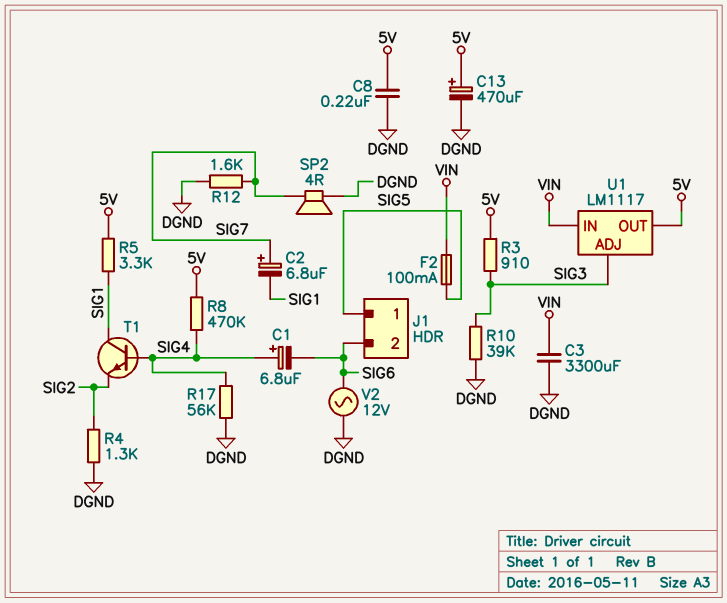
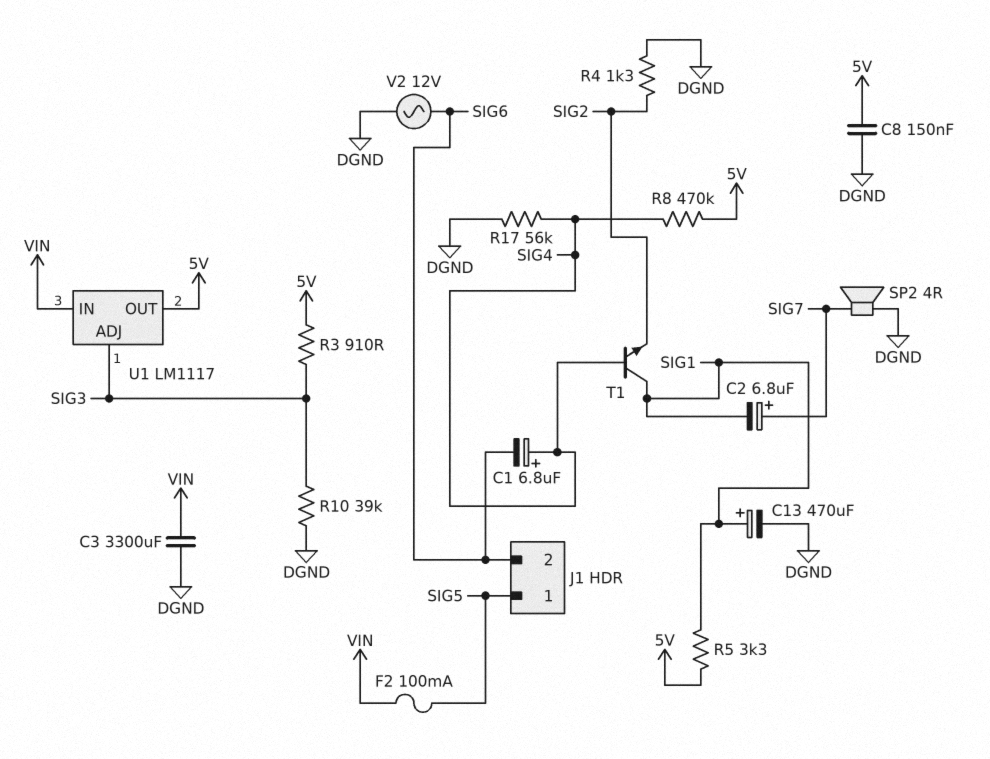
C8: 220nF (5V, DGND) -> 150nF (5V, DGND)
C13: 470uF (plus 5V, minus DGND) -> 470uF (plus SIG1, minus DGND)
R12: 1.6k (DGND, SIG7) -> none

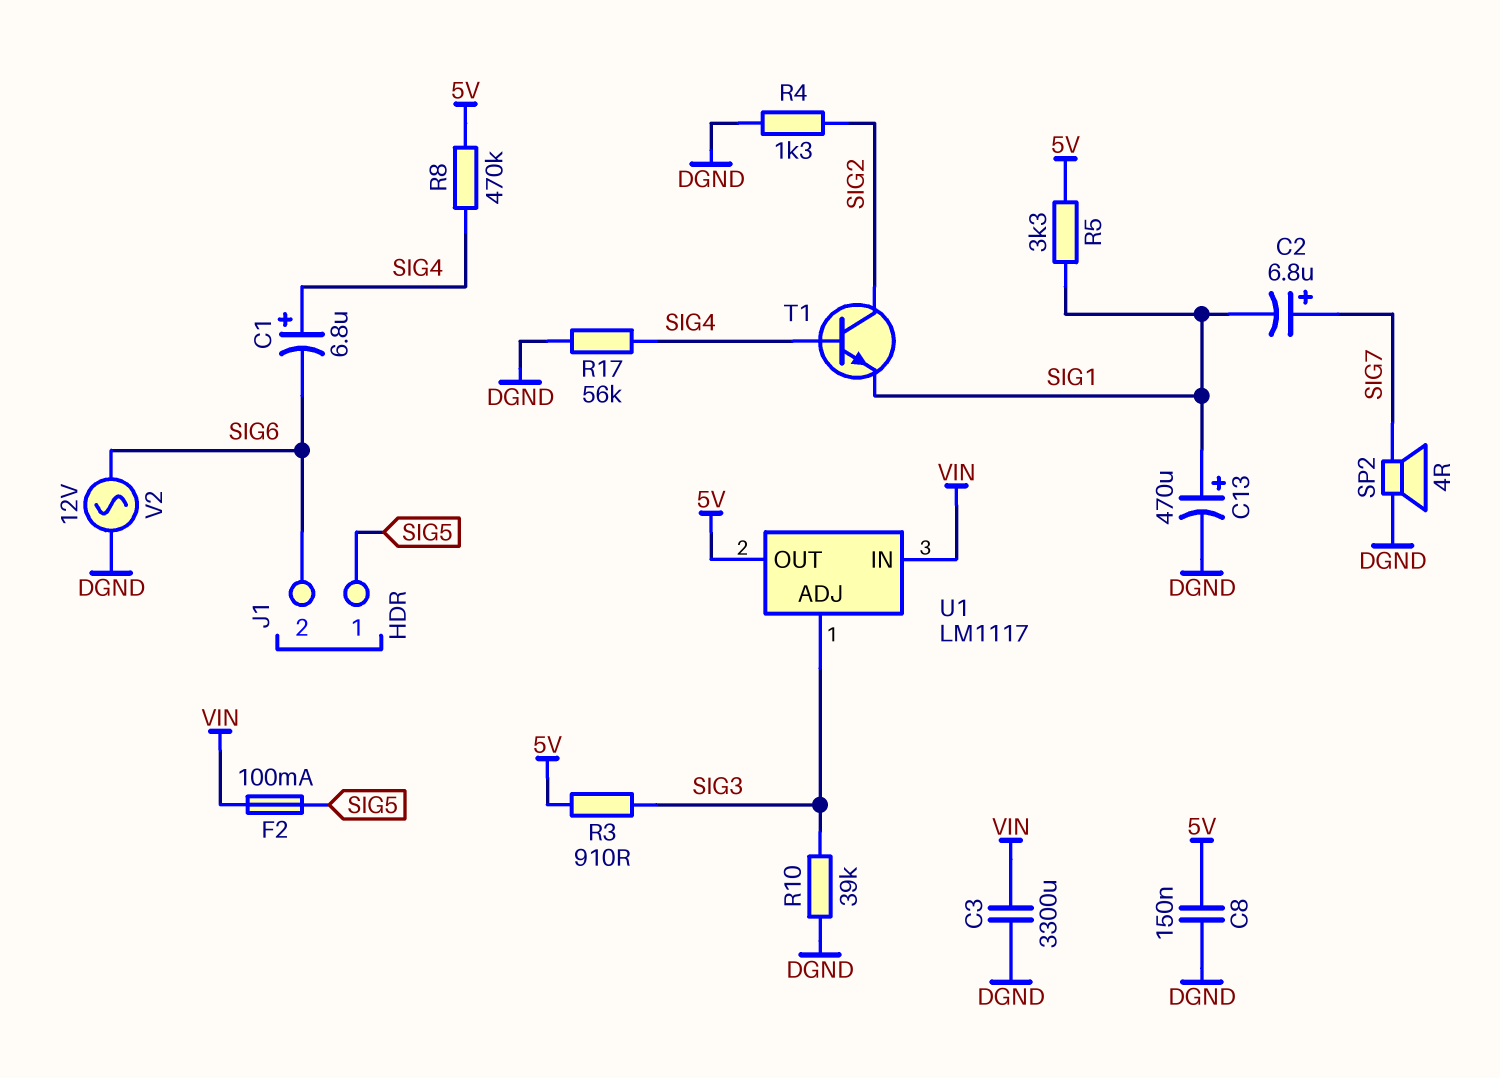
T1: NPN (B SIG4, C SIG1, E SIG2) -> NPN (B SIG4, C SIG2, E SIG1)

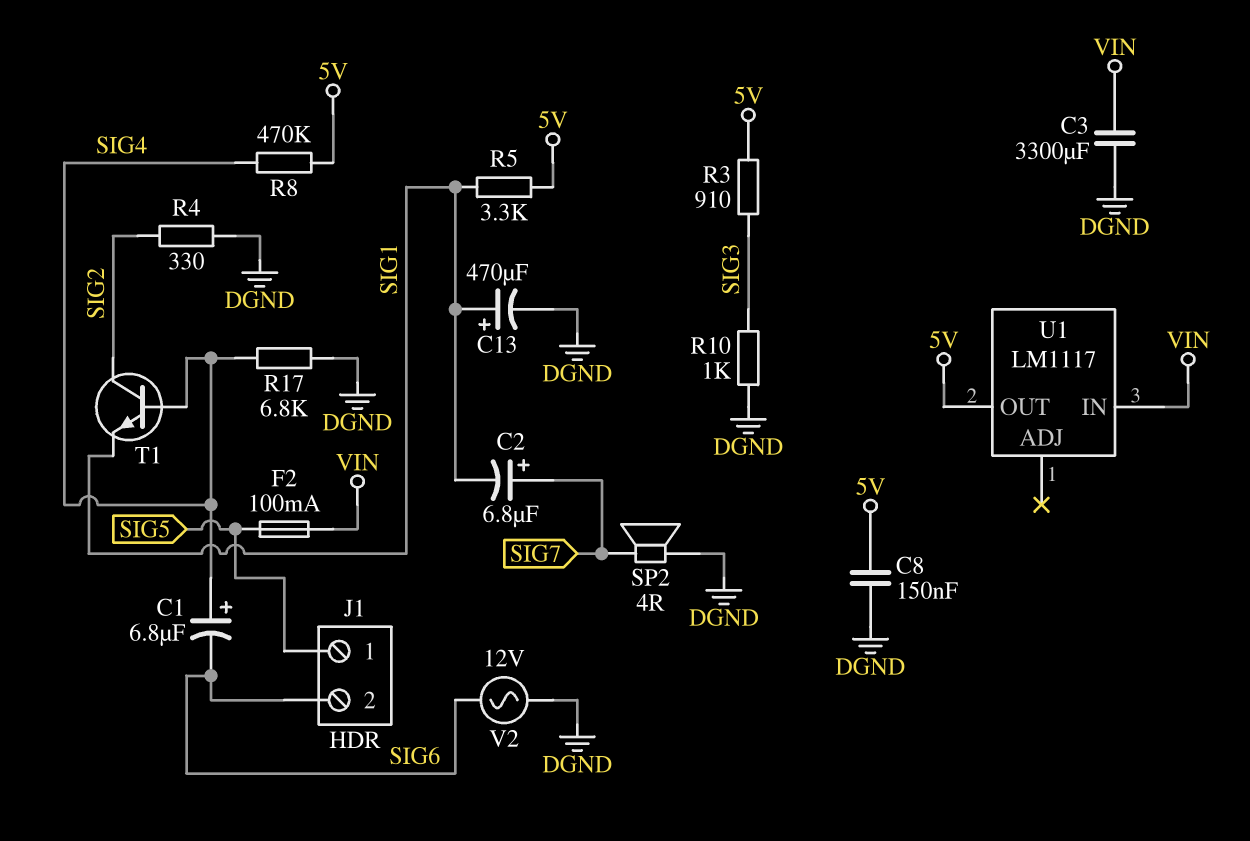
R4: 1.3k (DGND, SIG2) -> 330 (DGND, SIG2)
R10: 39k (DGND, SIG3) -> 1k (DGND, SIG3)
R17: 56k (DGND, SIG4) -> 6.8k (DGND, SIG4)
U1 pin ADJ: SIG3 -> none

